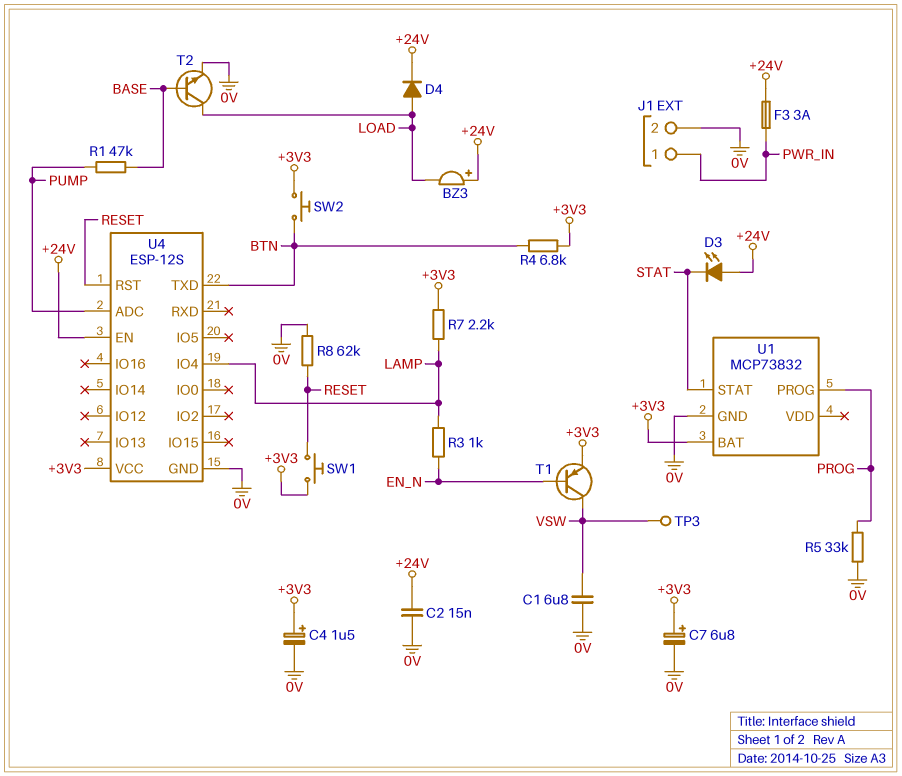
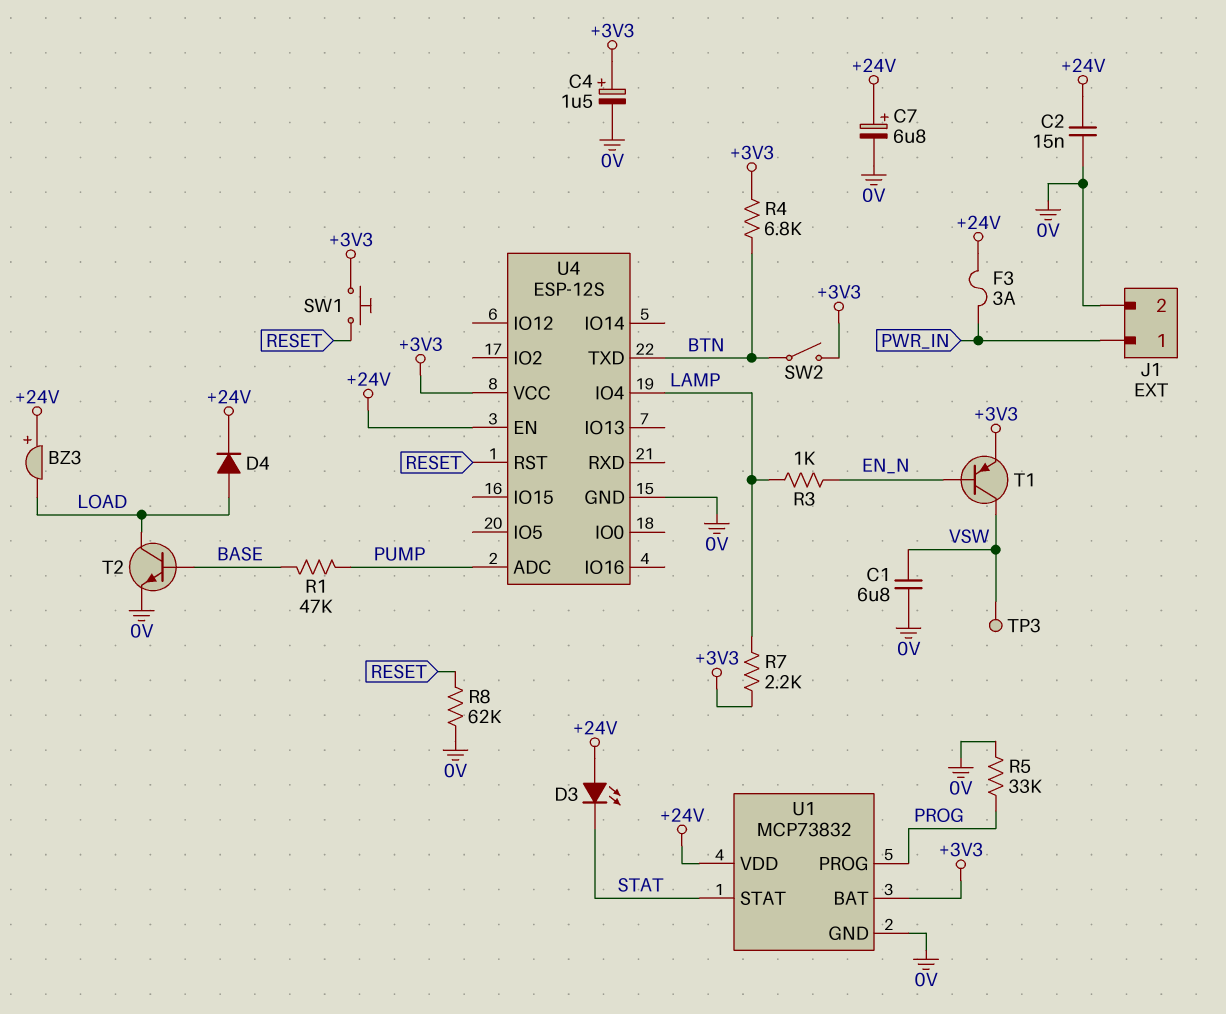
C7: 6.8uF (plus +3V3, minus 0V) -> 6.8uF (plus +24V, minus 0V)
SW2: button (+3V3, BTN) -> switch (+3V3, BTN)
U1 pin VDD: none -> +24V

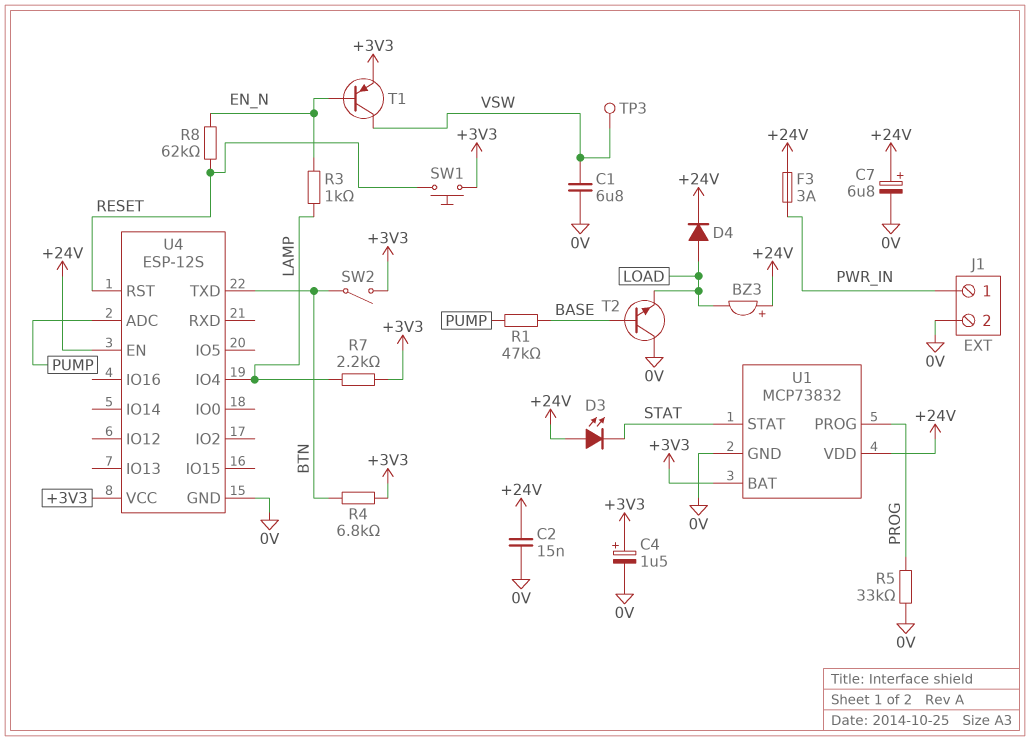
R8: 62k (0V, RESET) -> 62k (EN_N, RESET)
T2: NPN (B BASE, C LOAD, E 0V) -> NPN (B BASE, C 0V, E LOAD)

